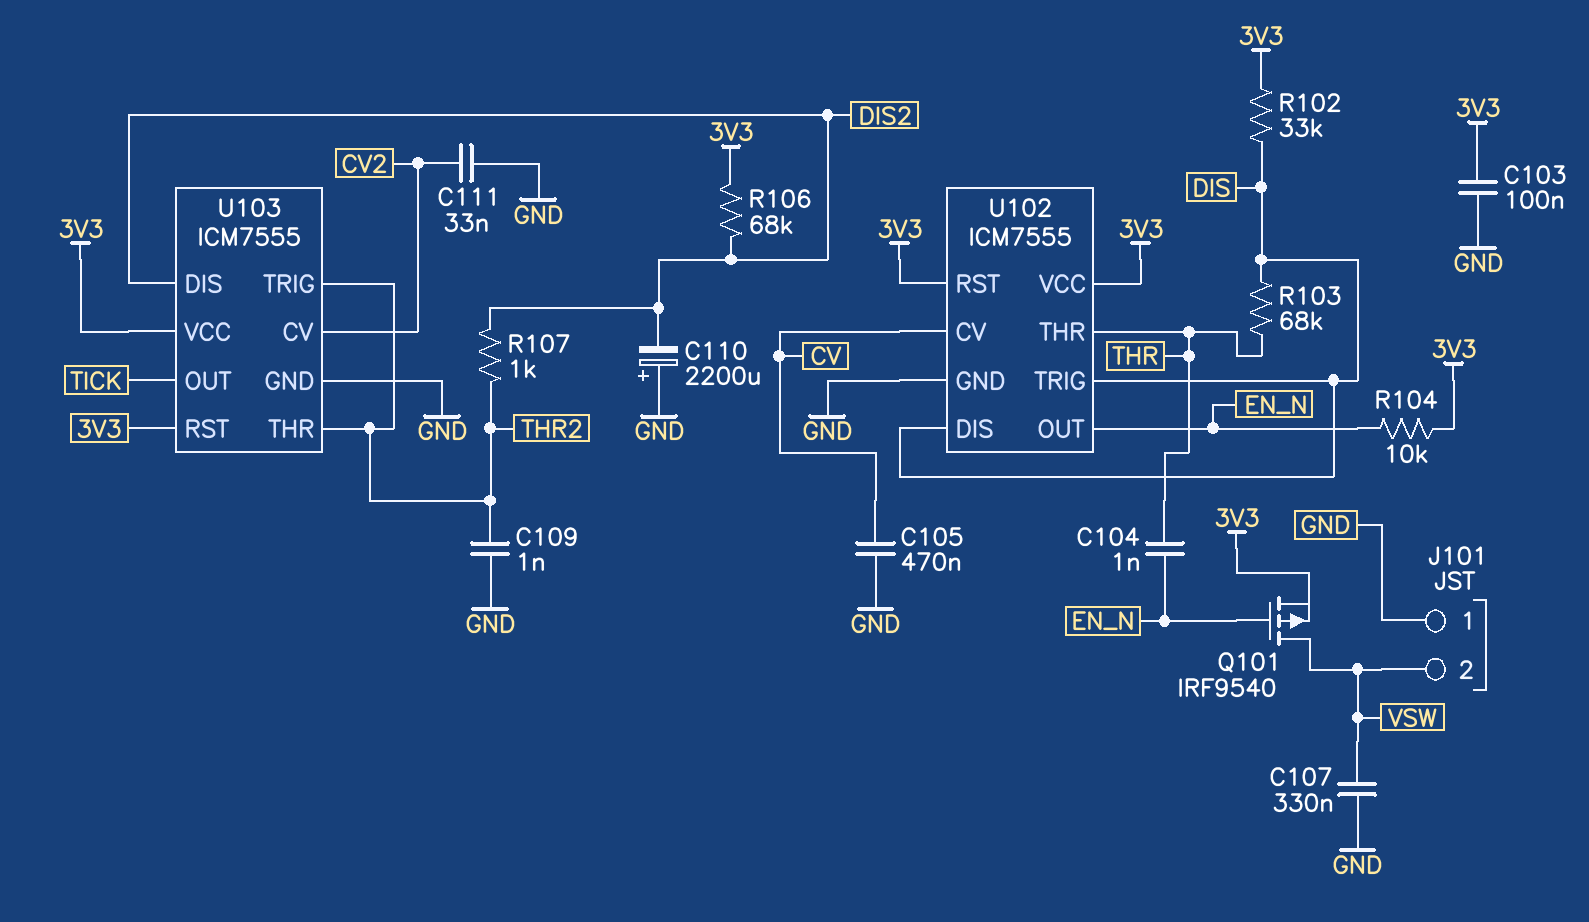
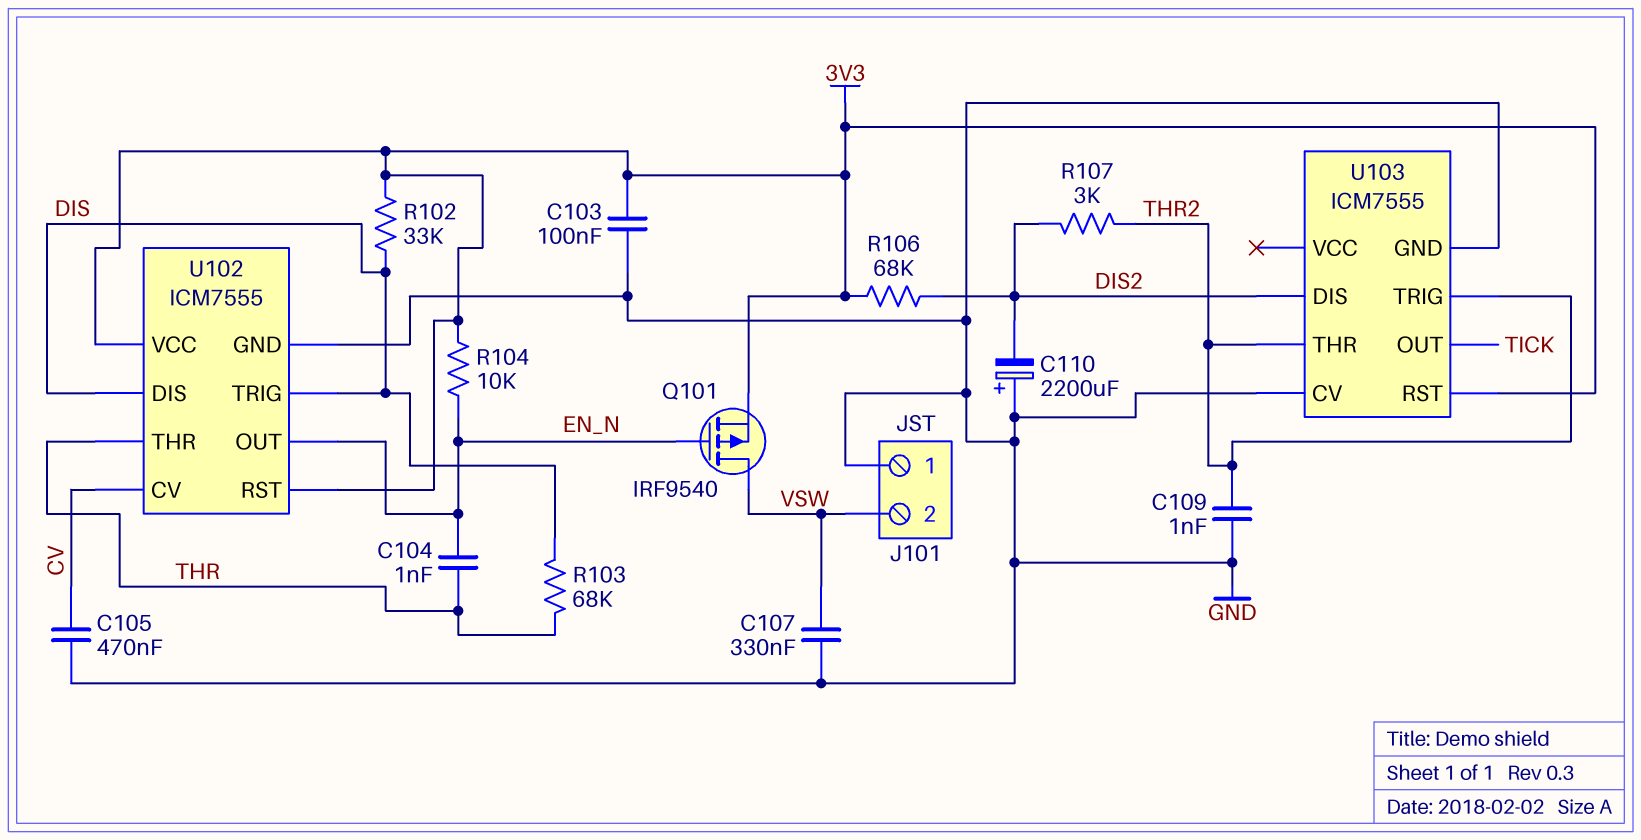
C111: 33nF (CV2, GND) -> none
R107: 1k (DIS2, THR2) -> 3k (DIS2, THR2)
U103 pin CV: CV2 -> GND
U103 pin VCC: 3V3 -> none

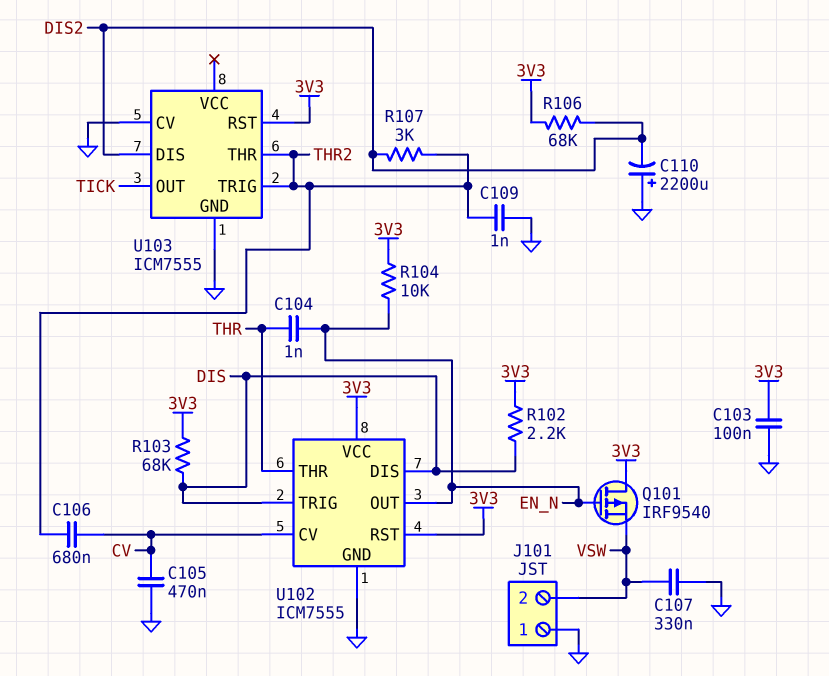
C106: none -> 680nF (CV, THR2)
Q101: PMOS IRF9540 (G EN_N, D VSW, S 3V3) -> PMOS IRF9540 (G EN_N, D 3V3, S VSW)
R102: 33k (3V3, DIS) -> 2.2k (3V3, DIS)
R103: 68k (DIS, THR) -> 68k (3V3, DIS)

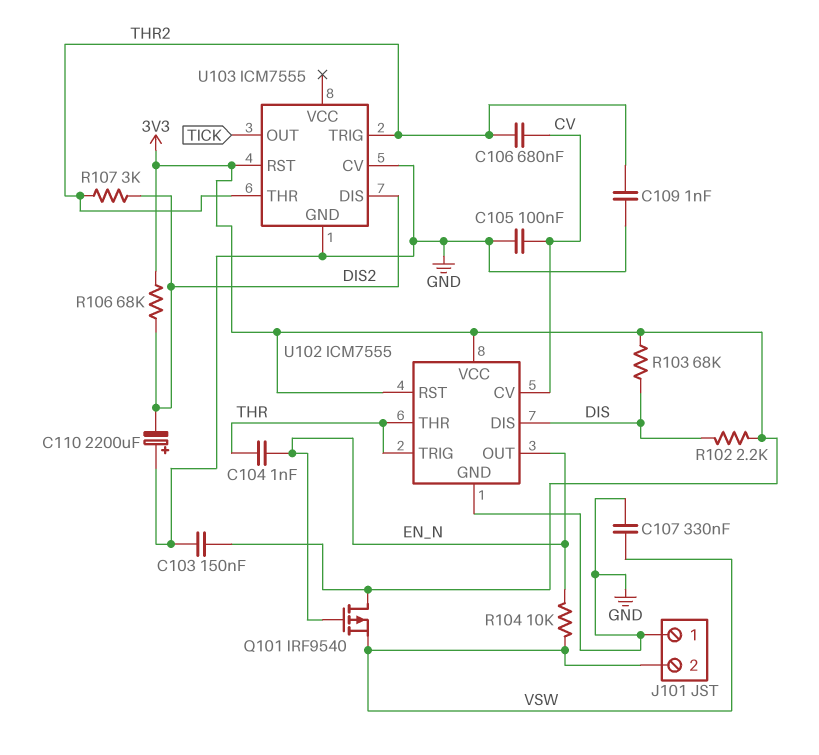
C103: 100nF (3V3, GND) -> 150nF (3V3, GND)
C105: 470nF (CV, GND) -> 100nF (CV, GND)
R104: 10k (3V3, EN_N) -> 10k (EN_N, VSW)
U102 pin TRIG: DIS -> THR

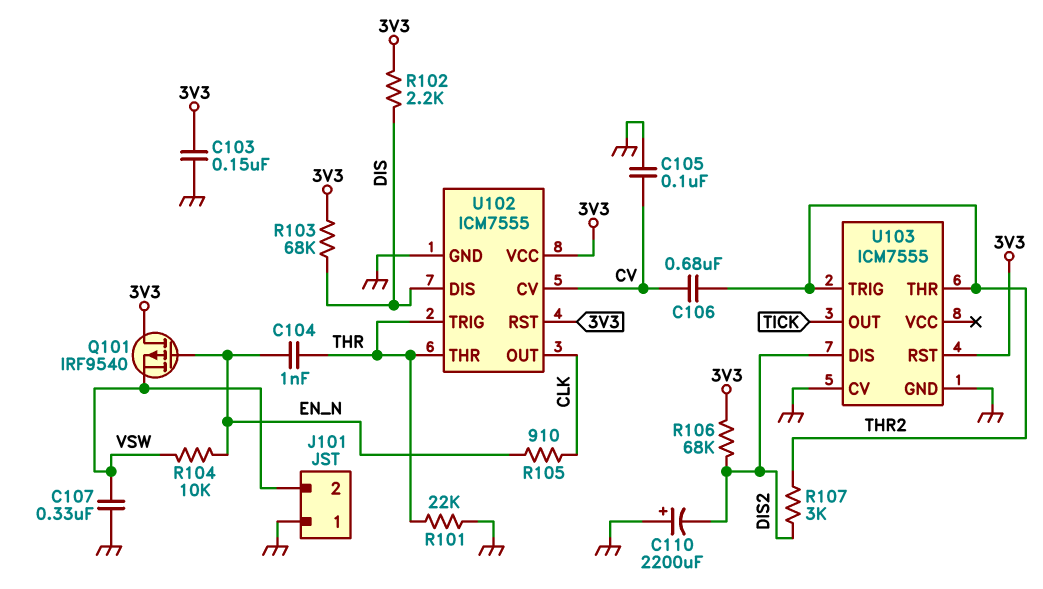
C109: 1nF (GND, THR2) -> none
R101: none -> 22k (GND, THR)
R105: none -> 910 (CLK, EN_N)
U102 pin OUT: EN_N -> CLK

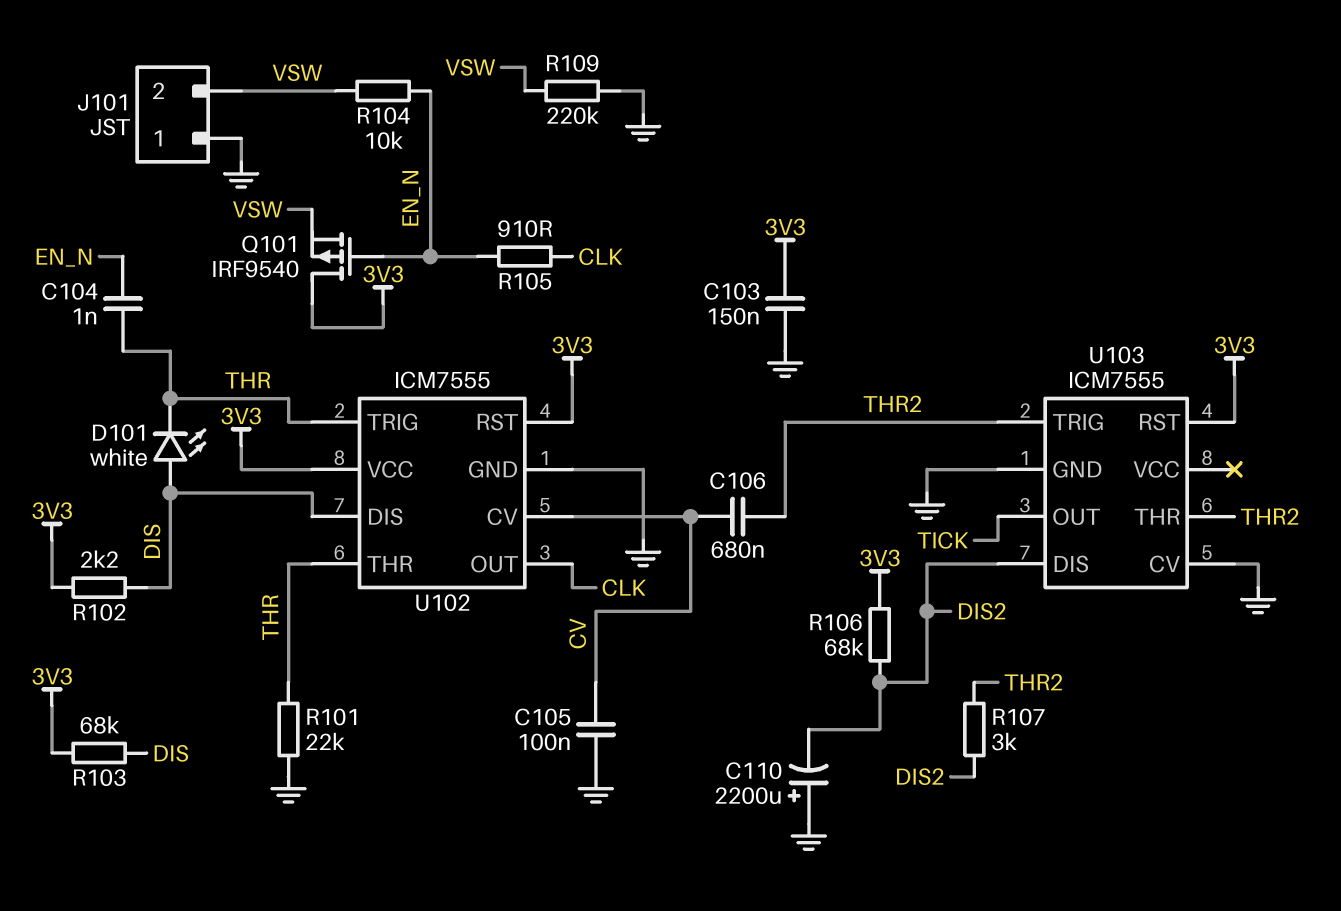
C107: 330nF (GND, VSW) -> none
D101: none -> LED white (A DIS, K THR)
R109: none -> 220k (GND, VSW)

